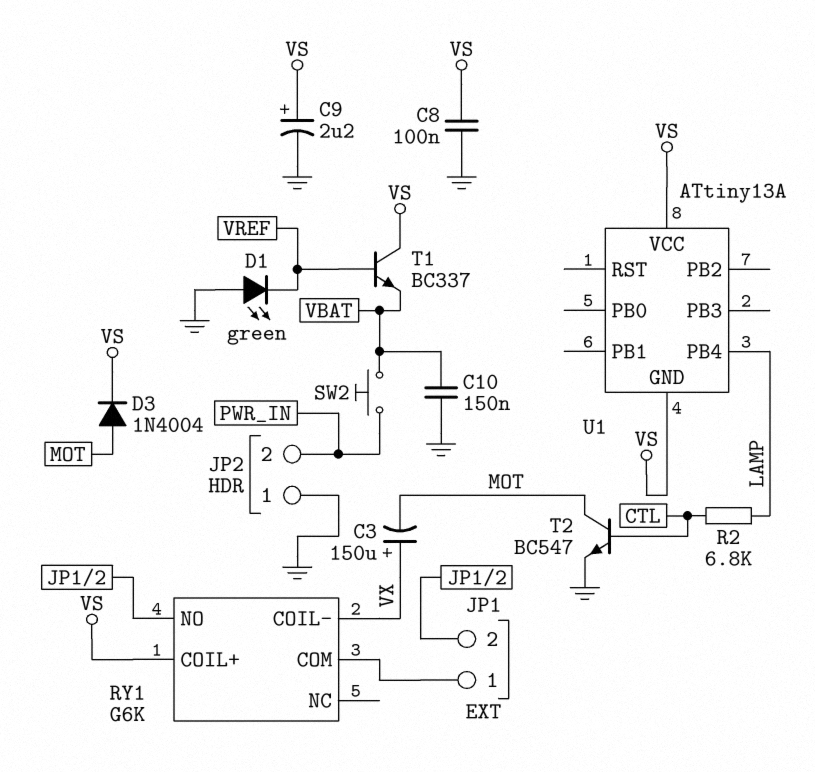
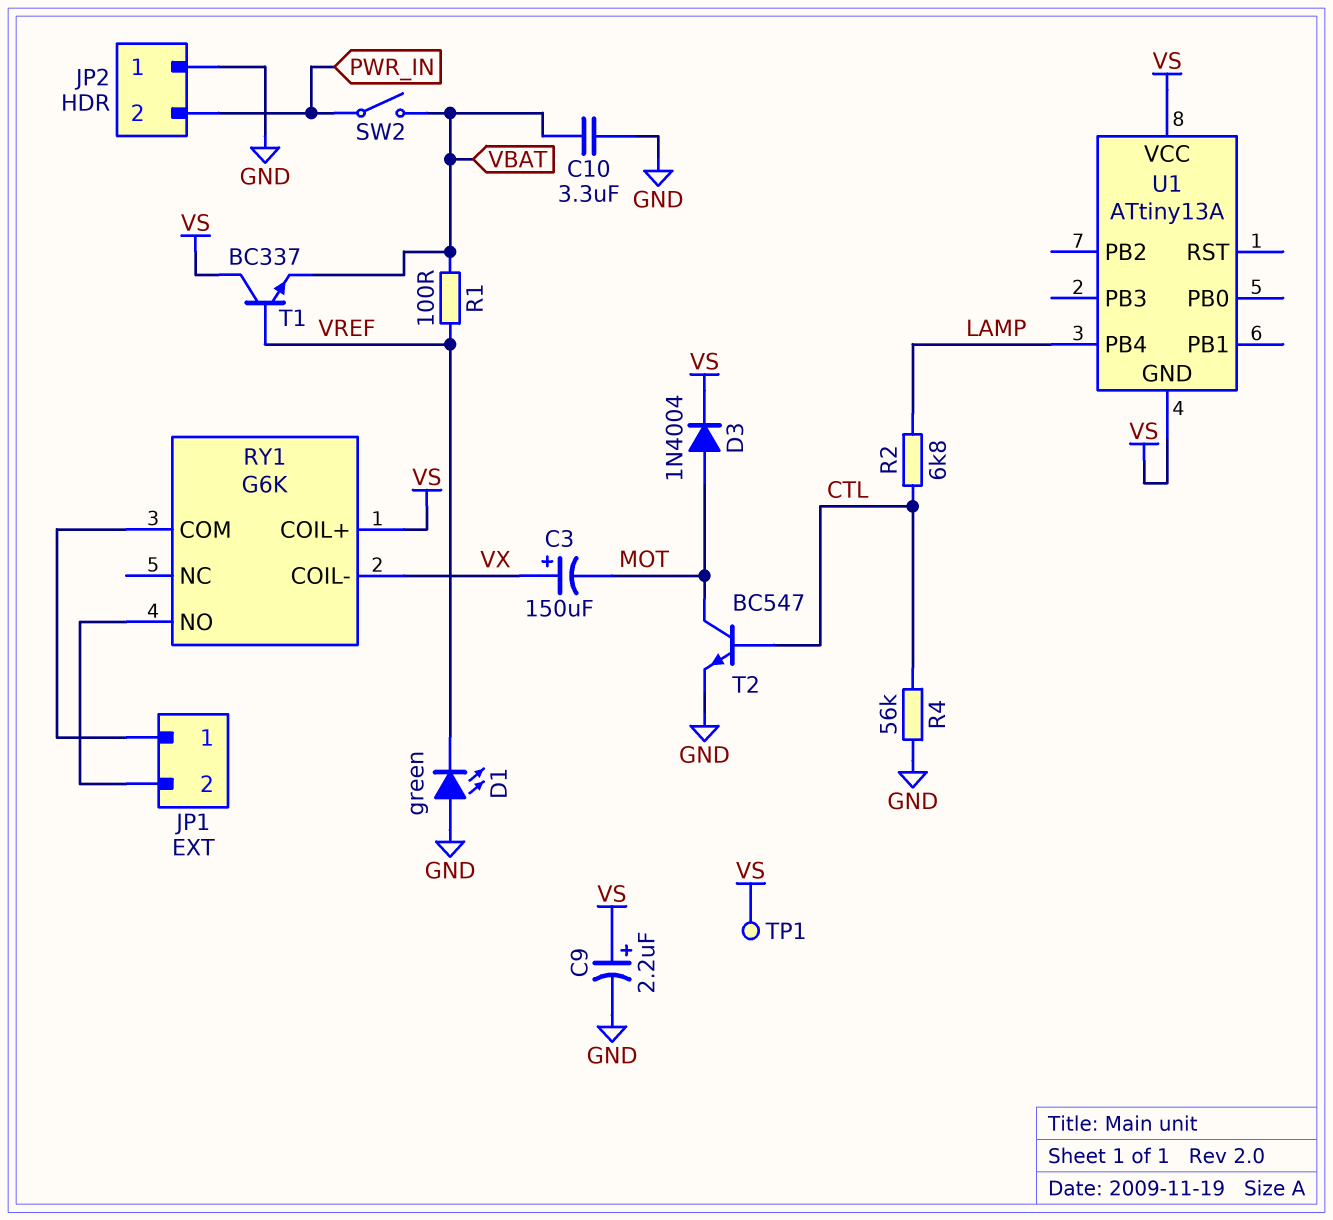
C8: 100nF (GND, VS) -> none
C10: 150nF (GND, VBAT) -> 3.3uF (GND, VBAT)
R1: none -> 100 (VBAT, VREF)
R4: none -> 56k (CTL, GND)
SW2: button (PWR_IN, VBAT) -> switch (PWR_IN, VBAT)
TP1: none -> test point (VS)

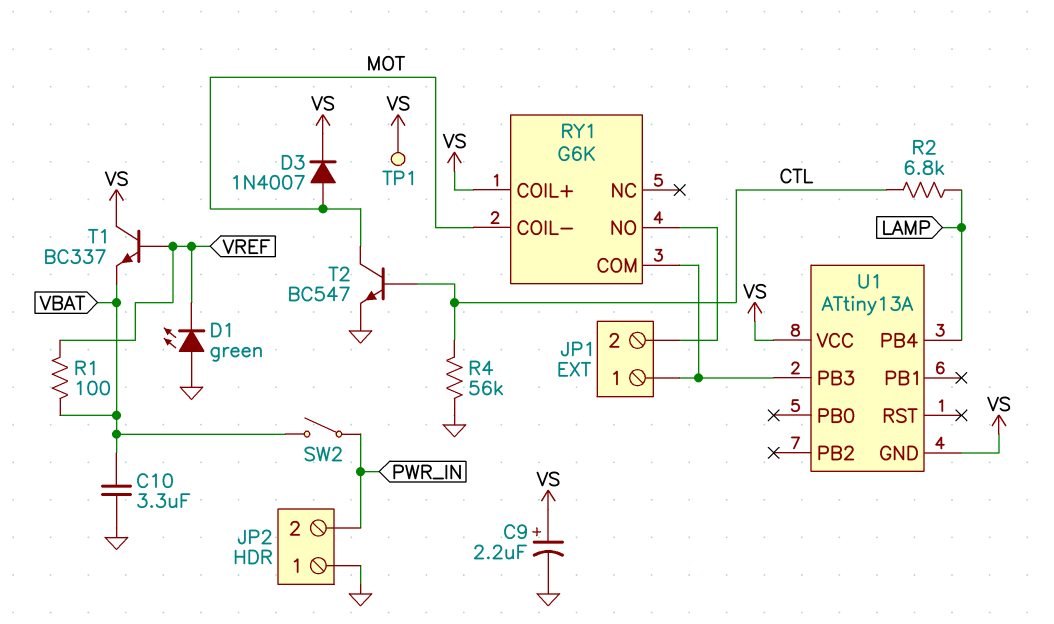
C3: 150uF (plus VX, minus MOT) -> none
D3: diode 1N4004 (A MOT, K VS) -> diode 1N4007 (A MOT, K VS)
RY1 pin COIL-: VX -> MOT
U1 pin PB3: none -> JP1/1

